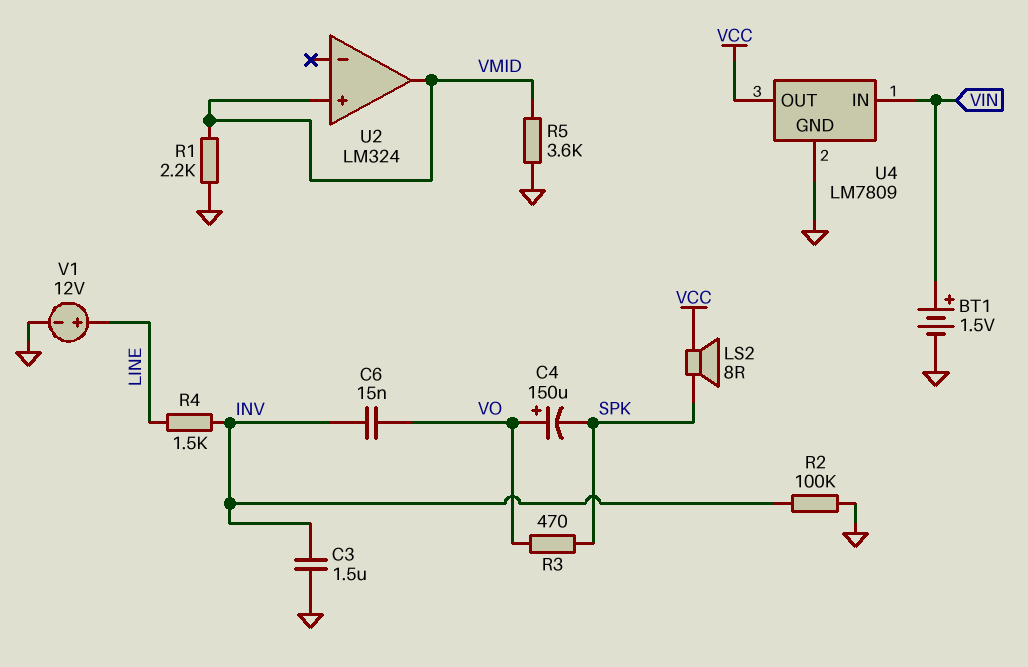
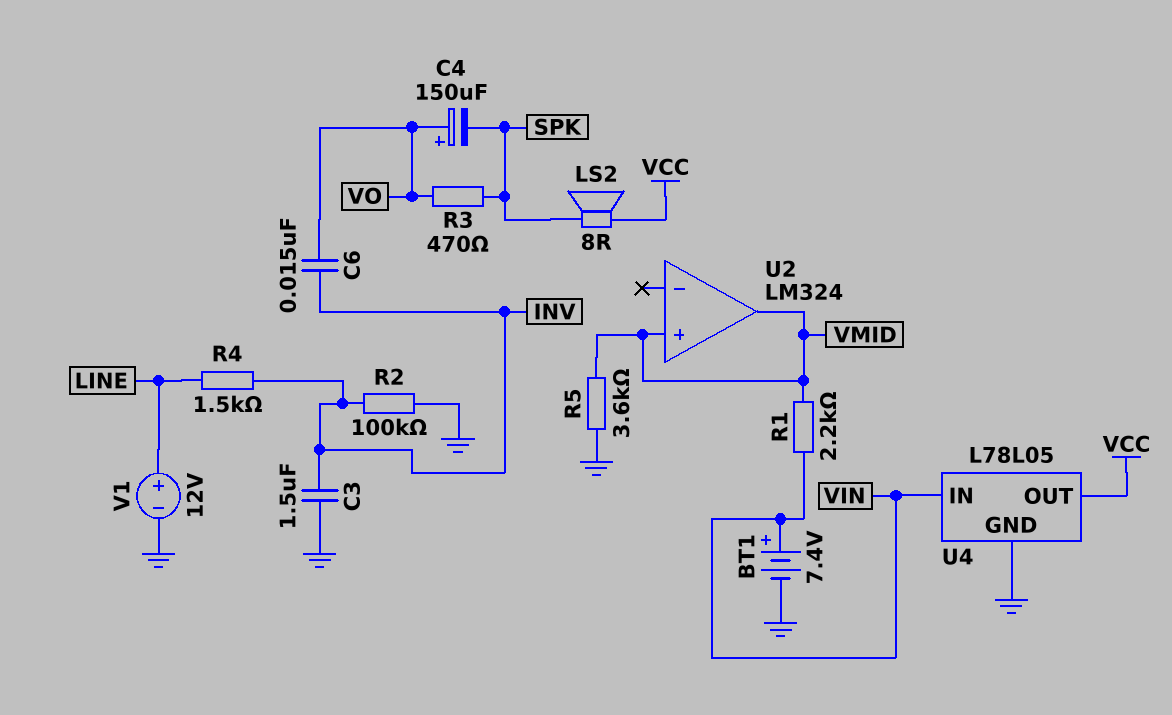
BT1: 1.5V (plus VIN, minus GND) -> 7.4V (plus VIN, minus GND)
R1: 2.2k (GND, VMID) -> 2.2k (VIN, VMID)
U4: LM7809 -> L78L05

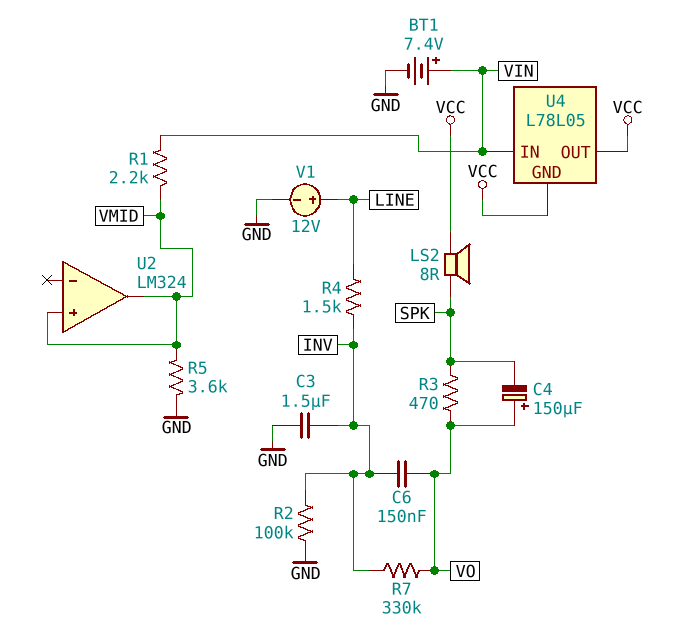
C6: 15nF (INV, VO) -> 150nF (INV, VO)
R7: none -> 330k (INV, VO)
U4 pin GND: GND -> VCC

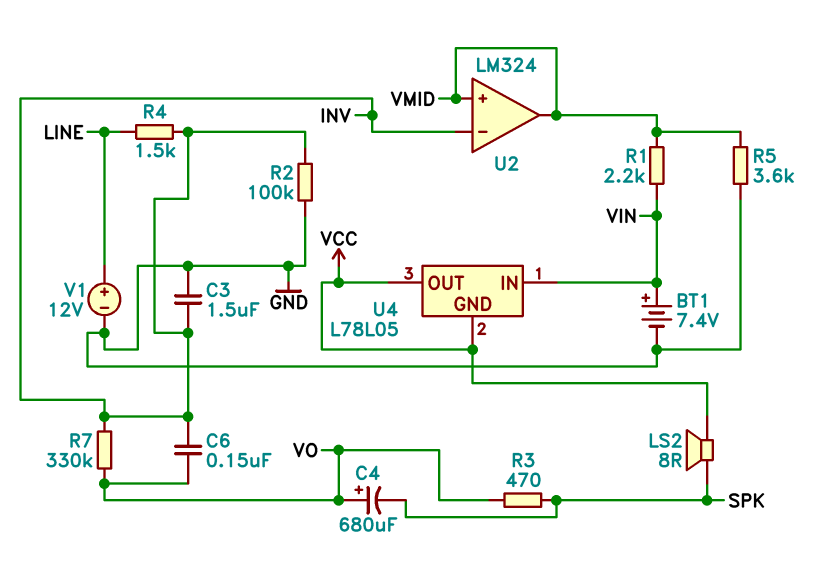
C4: 150uF (plus VO, minus SPK) -> 680uF (plus VO, minus SPK)
U2 pin in-: none -> INV

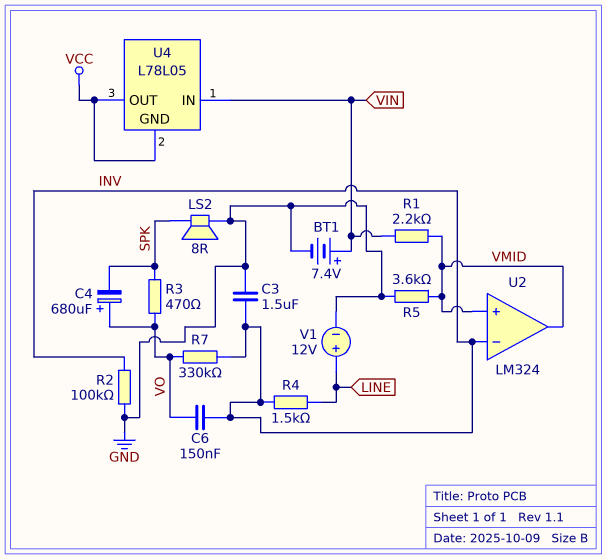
LS2: speaker 8R (SPK, VCC) -> speaker 8R (GND, SPK)

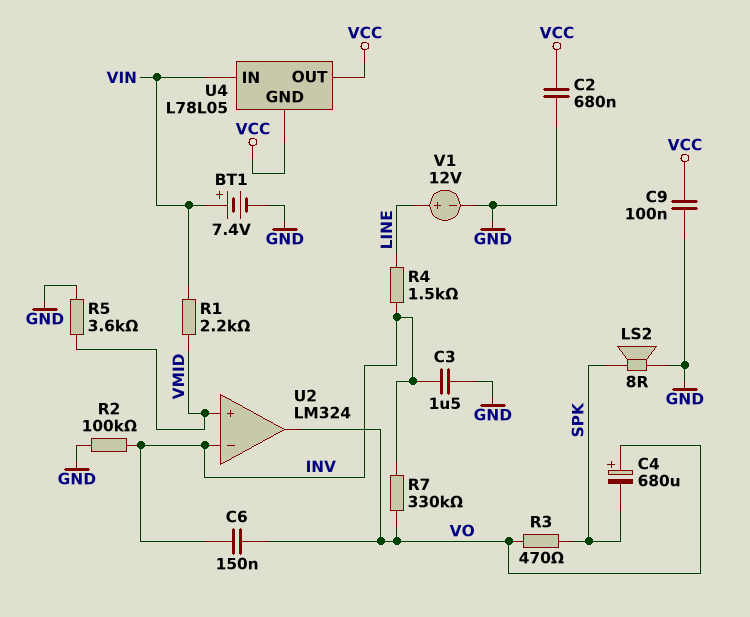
C2: none -> 680nF (GND, VCC)
C9: none -> 100nF (GND, VCC)
U2 pin out: VMID -> VO

